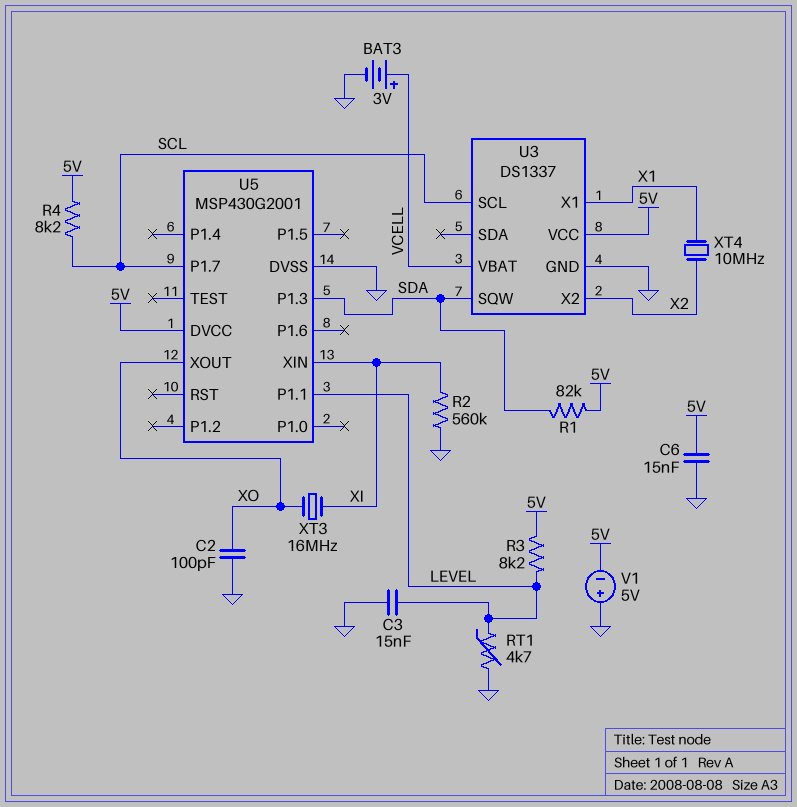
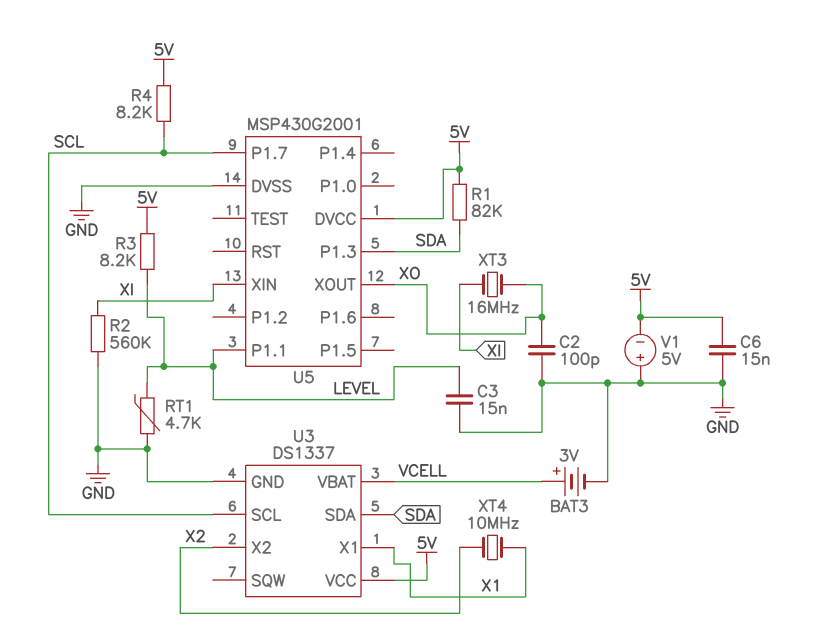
U3 pin SDA: none -> SDA
U3 pin SQW: SDA -> none

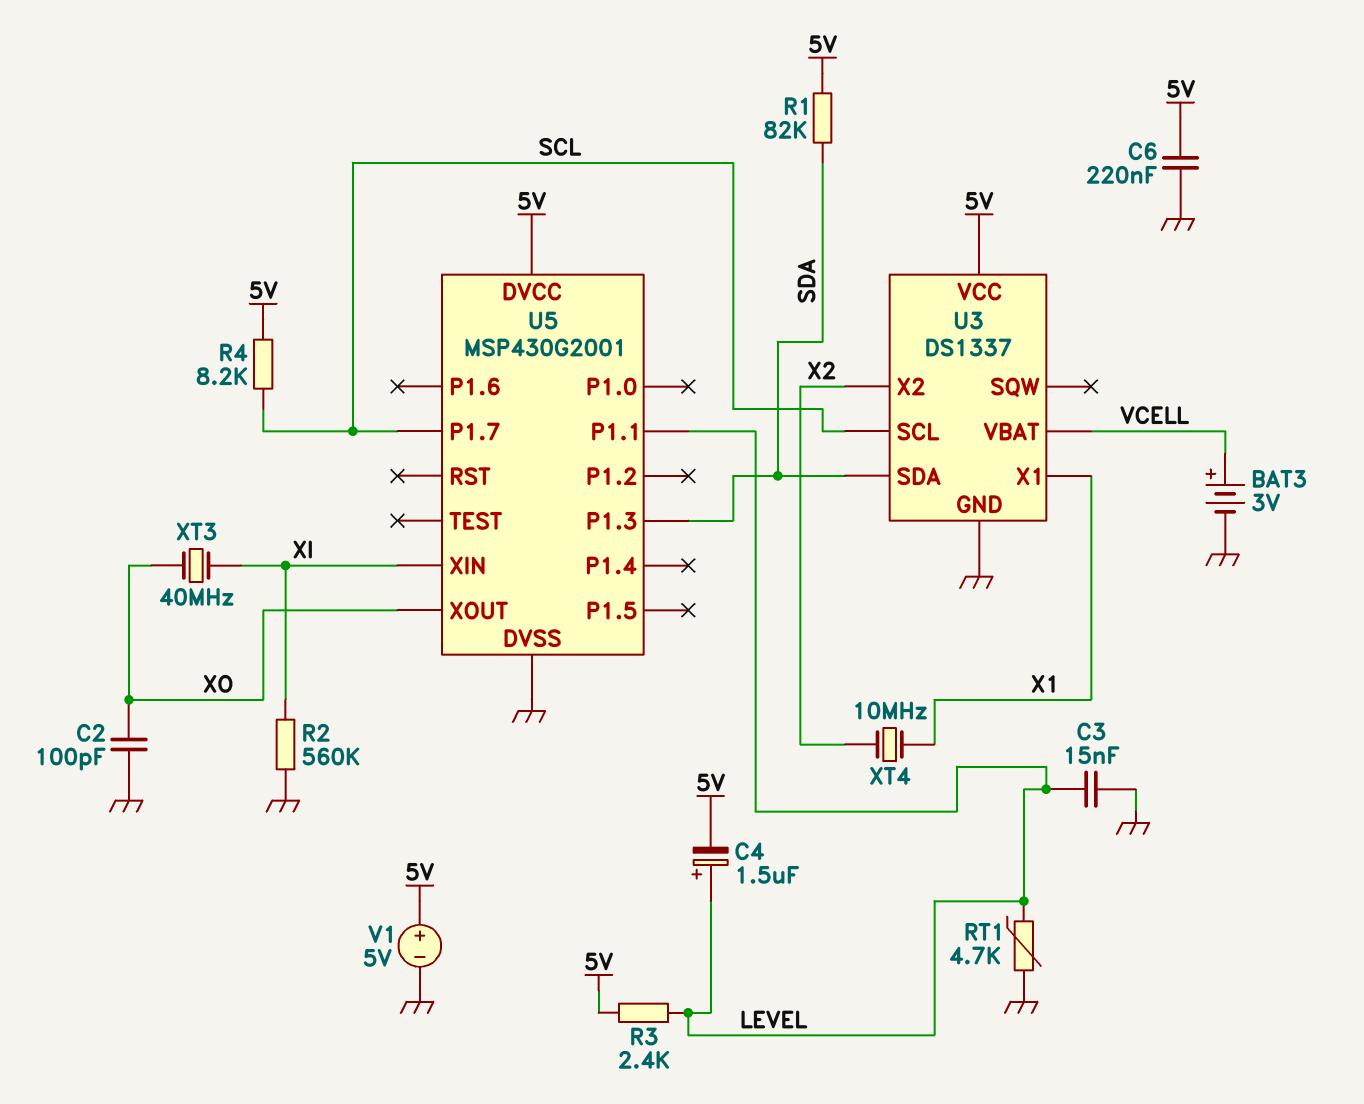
C4: none -> 1.5uF (plus LEVEL, minus 5V)
C6: 15nF (5V, GND) -> 220nF (5V, GND)
R3: 8.2k (5V, LEVEL) -> 2.4k (5V, LEVEL)
V1: 5V (plus GND, minus 5V) -> 5V (plus 5V, minus GND)
XT3: 16MHz (XI, XO) -> 40MHz (XI, XO)

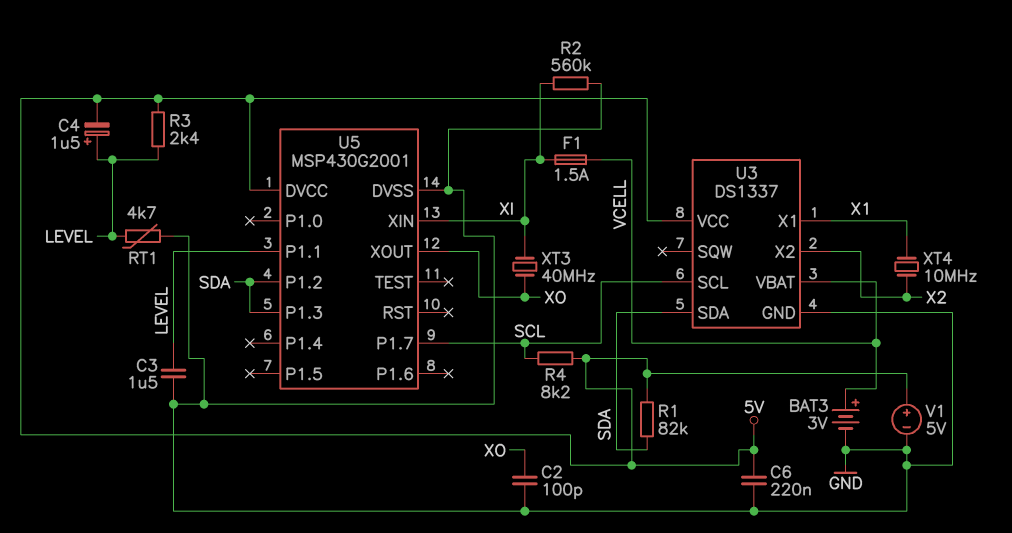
C3: 15nF (GND, LEVEL) -> 1.5uF (GND, LEVEL)
F1: none -> 1.5A (VCELL, XI)
U5 pin P1.2: none -> SDA

